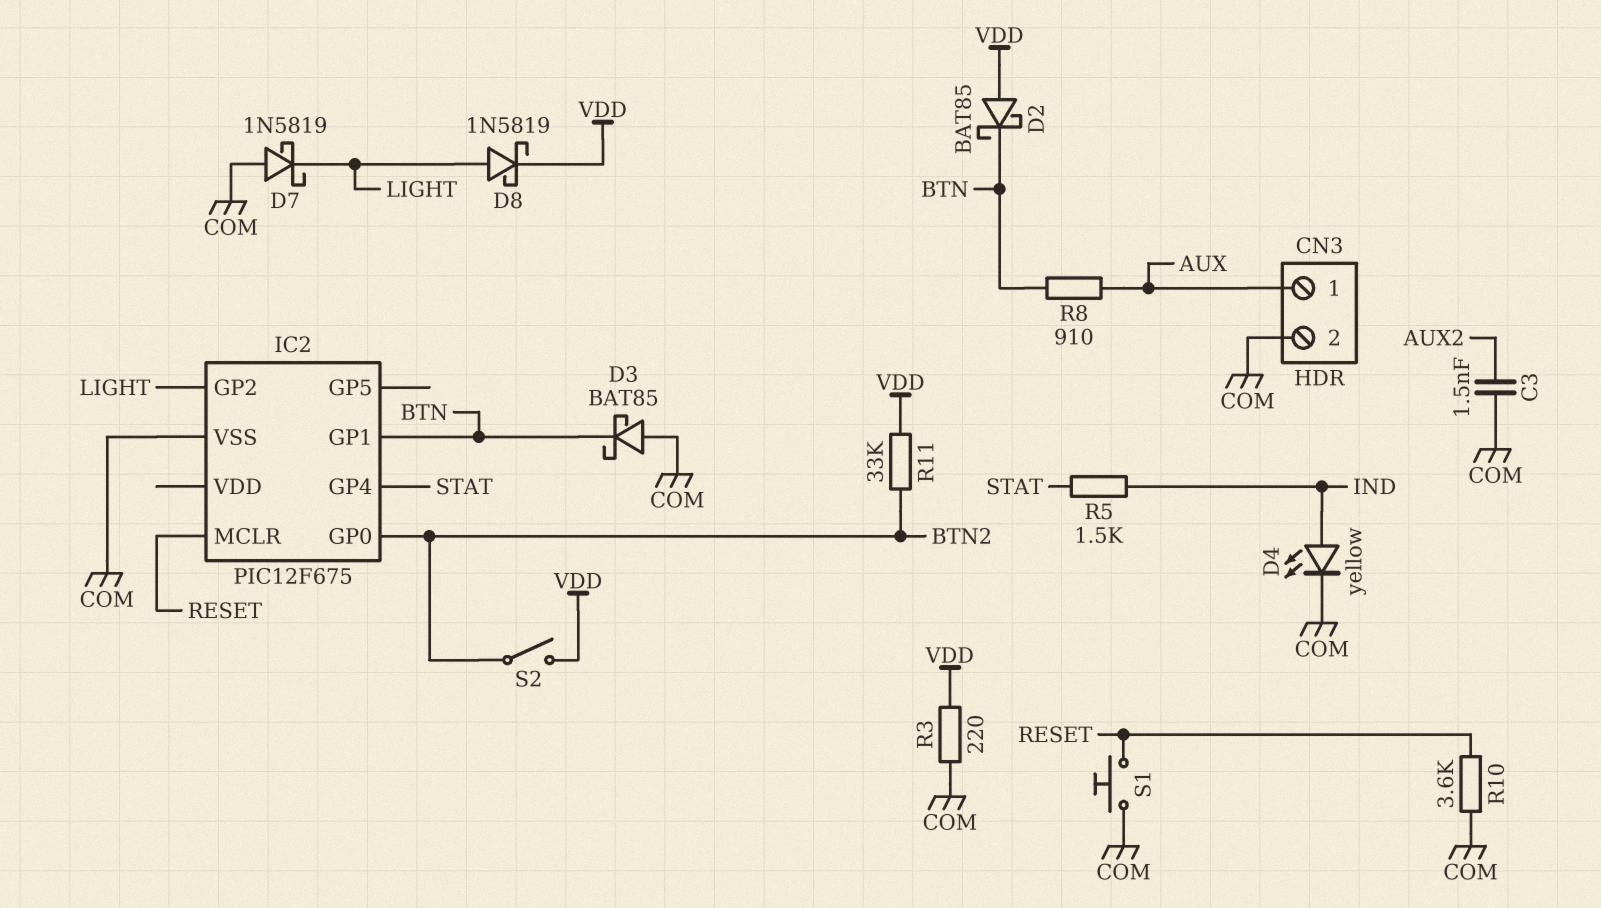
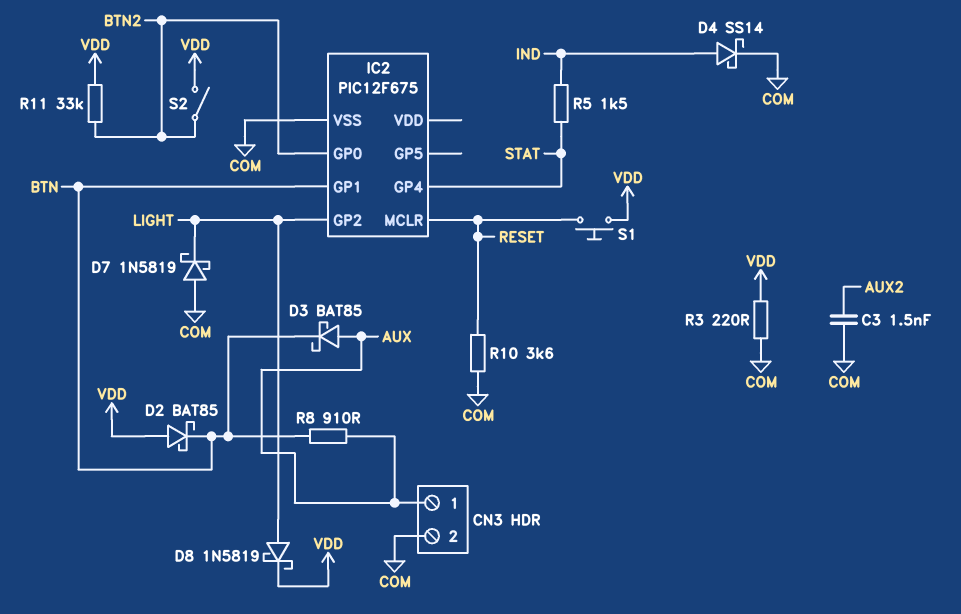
D3: schottky BAT85 (A COM, K BTN) -> schottky BAT85 (A AUX, K BTN)
D4: LED yellow (A IND, K COM) -> schottky SS14 (A IND, K COM)
S1: button (COM, RESET) -> button (RESET, VDD)

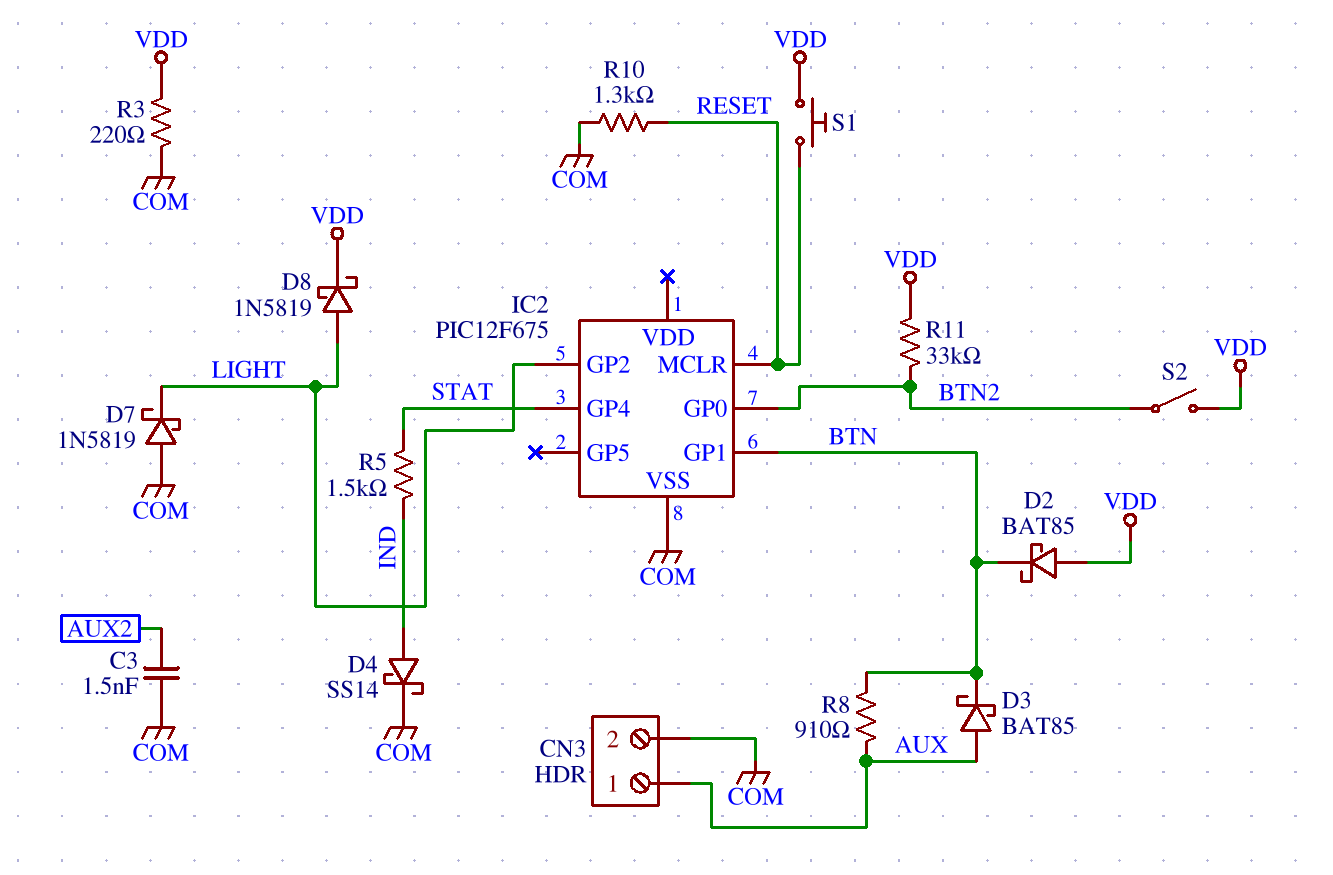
R10: 3.6k (COM, RESET) -> 1.3k (COM, RESET)

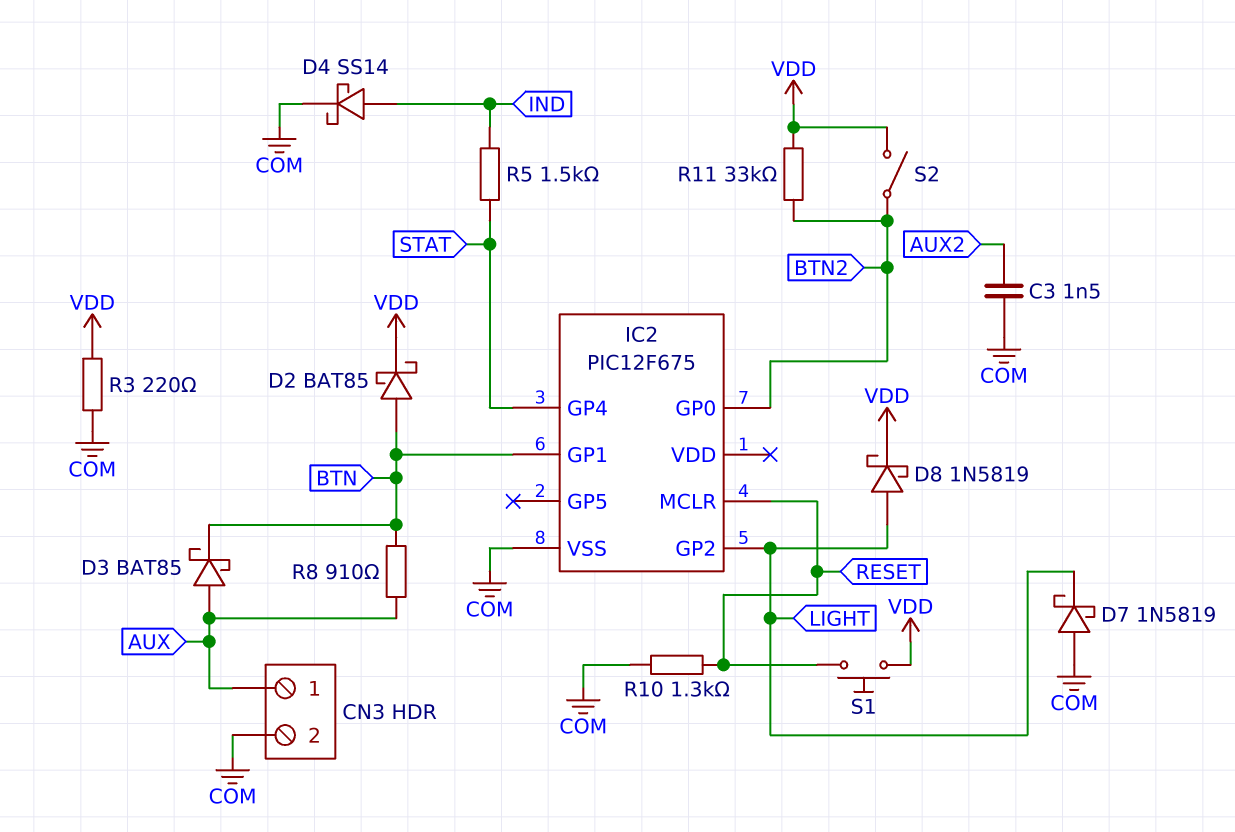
D2: schottky BAT85 (A VDD, K BTN) -> schottky BAT85 (A BTN, K VDD)

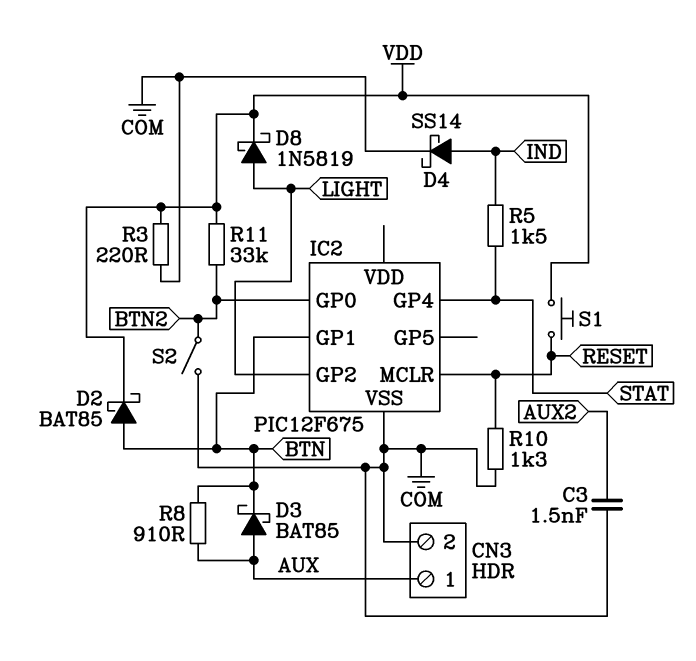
D7: schottky 1N5819 (A COM, K LIGHT) -> none
S2: switch (BTN2, VDD) -> switch (BTN2, COM)

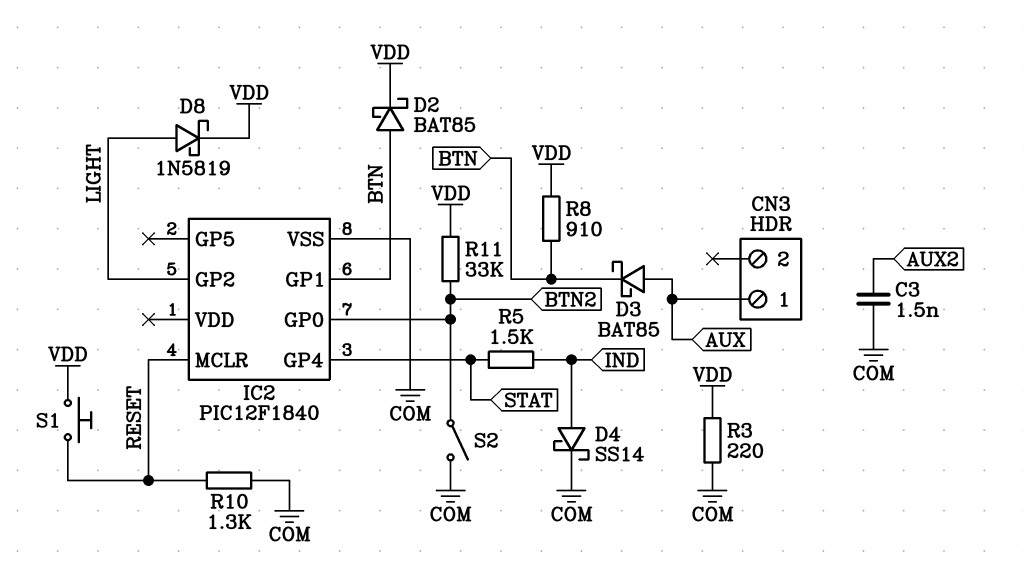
CN3 pin 2: COM -> none
IC2: PIC12F675 -> PIC12F1840
R8: 910 (AUX, BTN) -> 910 (BTN, VDD)

